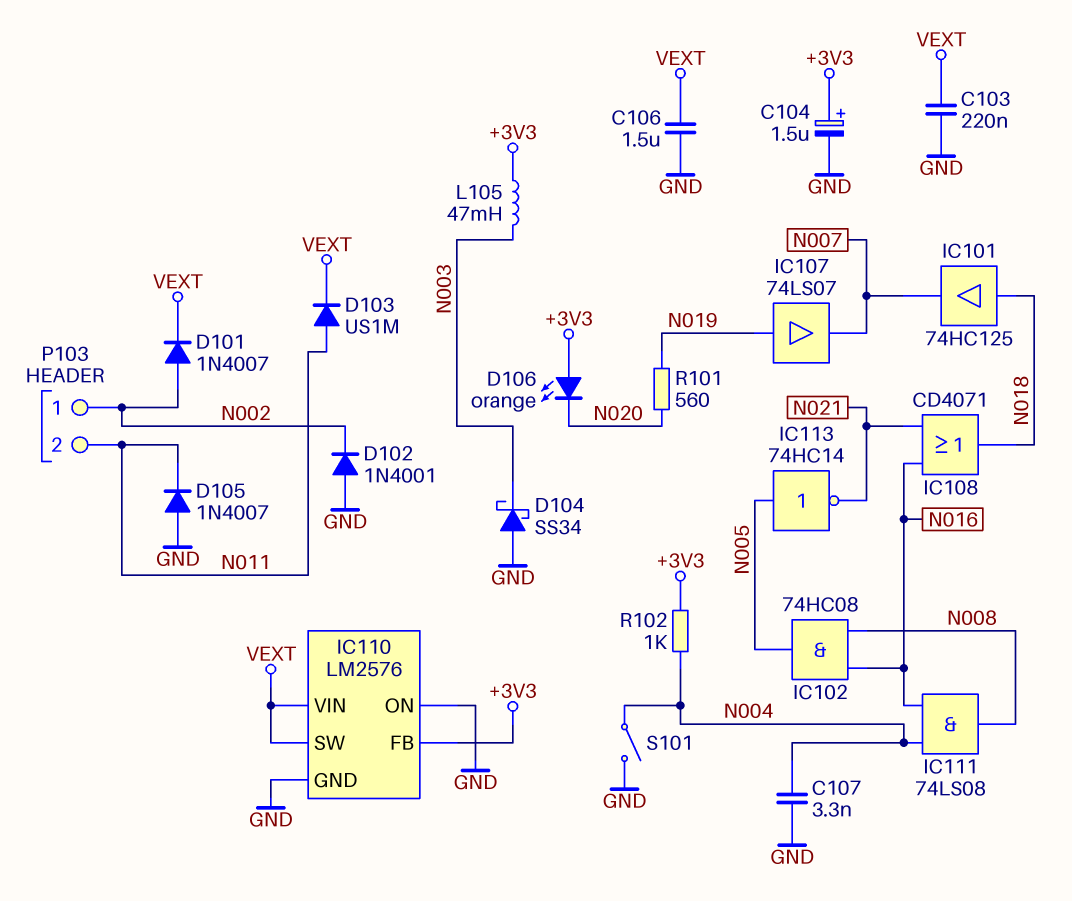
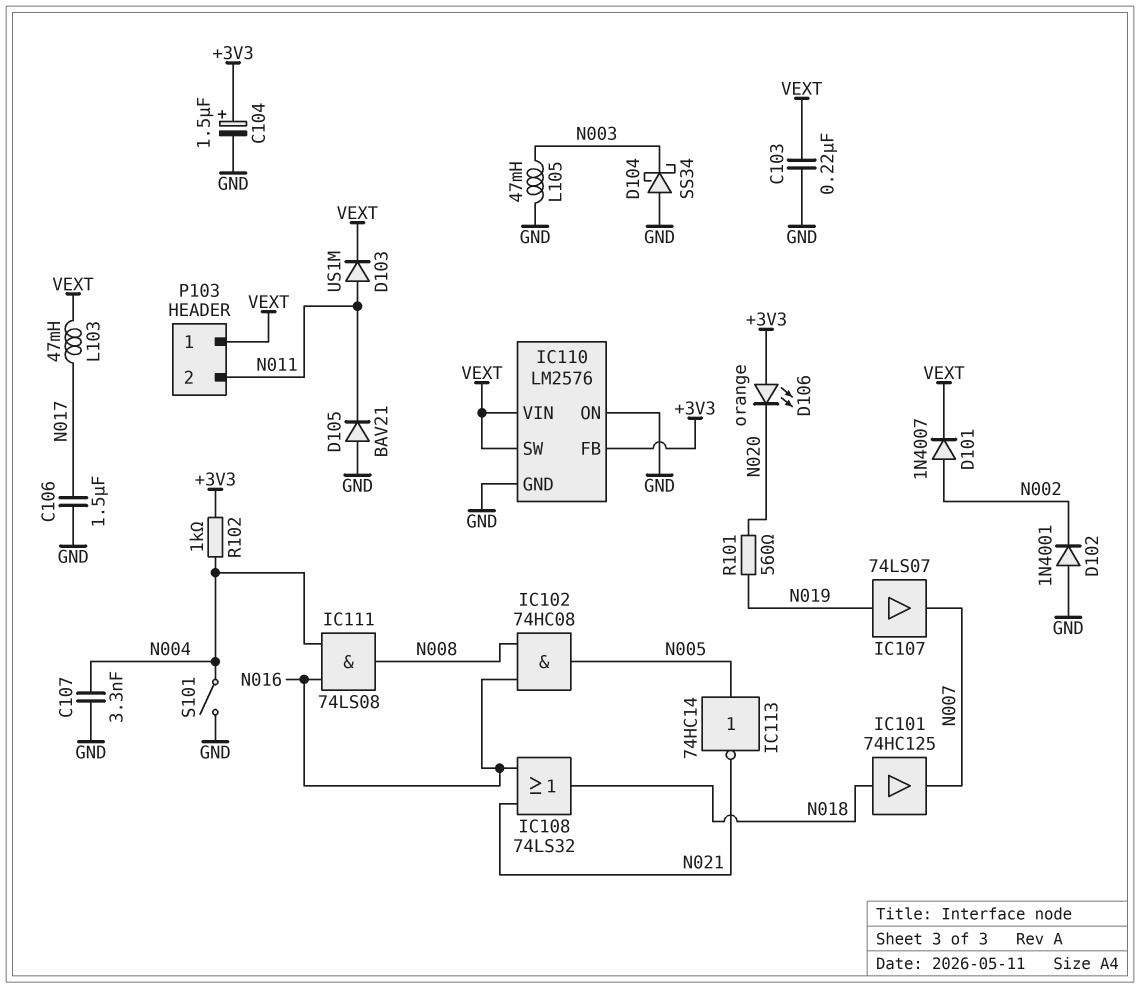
C106: 1.5uF (GND, VEXT) -> 1.5uF (GND, N017)
D105: diode 1N4007 (A GND, K N011) -> diode BAV21 (A GND, K N011)
IC108: OR CD4071 (in N016, in N021, out N018) -> OR 74LS32 (in N016, in N021, out N018)
L103: none -> 47mH (N017, VEXT)
L105: 47mH (+3V3, N003) -> 47mH (GND, N003)
P103 pin 1: N002 -> VEXT

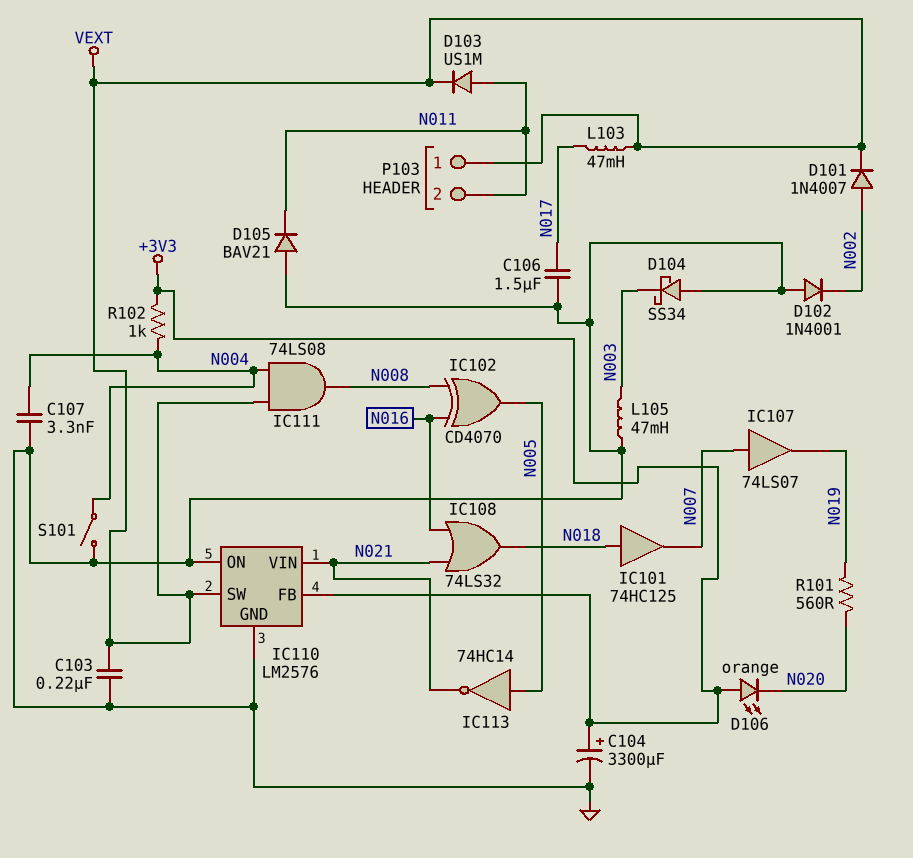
C104: 1.5uF (plus +3V3, minus GND) -> 3300uF (plus +3V3, minus GND)
IC102: AND 74HC08 (in N008, in N016, out N005) -> XOR CD4070 (in N008, in N016, out N005)
IC107: buffer 74LS07 (in N019, out N007) -> buffer 74LS07 (in N007, out N019)
IC110 pin VIN: VEXT -> N021
IC111: AND 74LS08 (in N004, in N016, out N008) -> AND 74LS08 (in N004, in VEXT, out N008)

